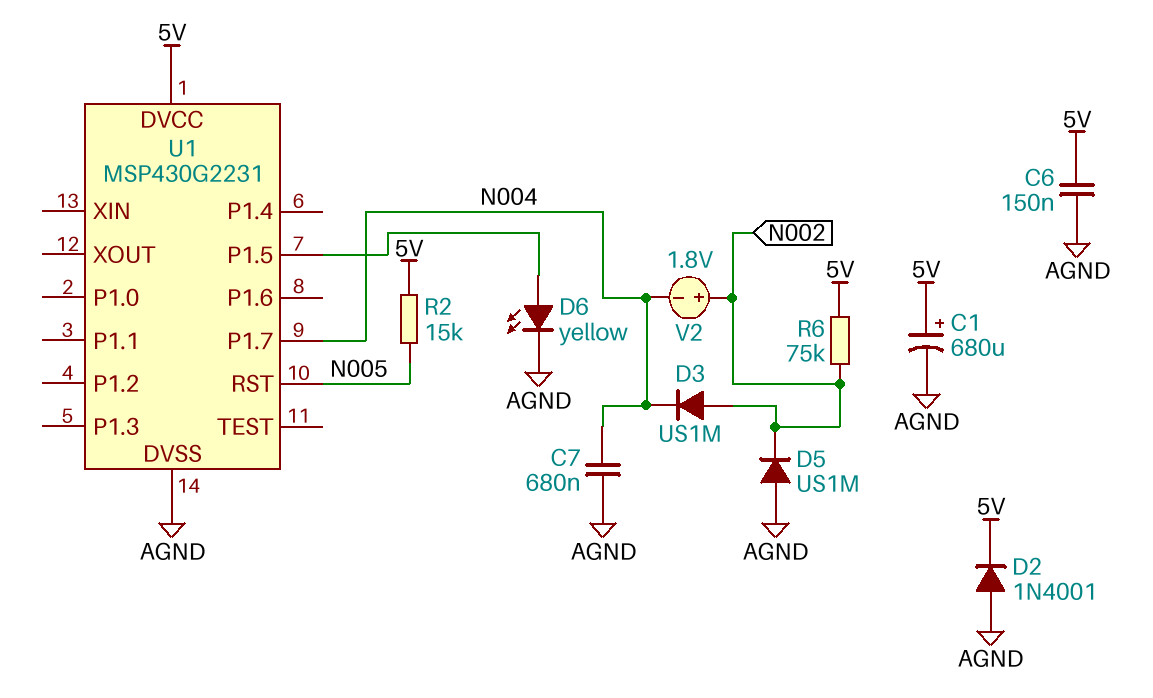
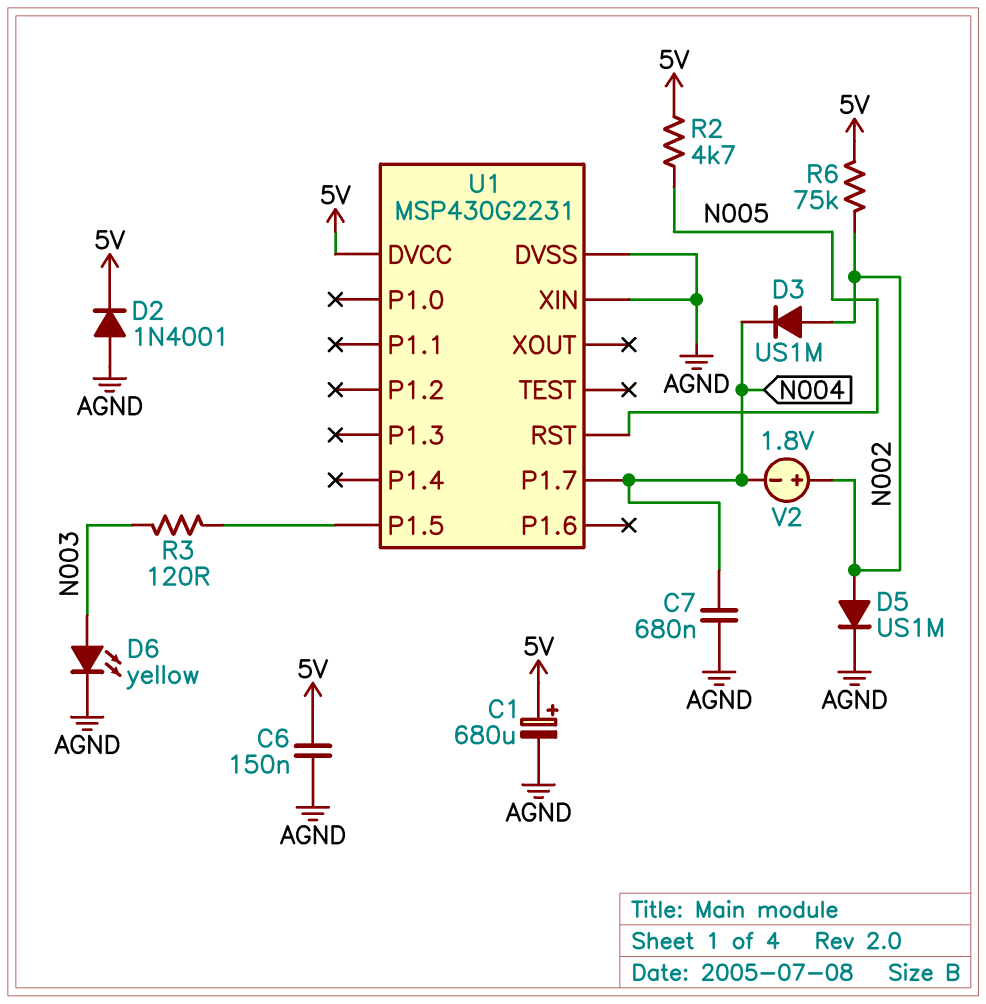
D5: diode US1M (A AGND, K N002) -> diode US1M (A N002, K AGND)
D6: LED yellow (A U1/P1.5, K AGND) -> LED yellow (A N003, K AGND)
R2: 15k (5V, N005) -> 4.7k (5V, N005)
R3: none -> 120 (N003, U1/P1.5)
U1 pin XIN: none -> AGND

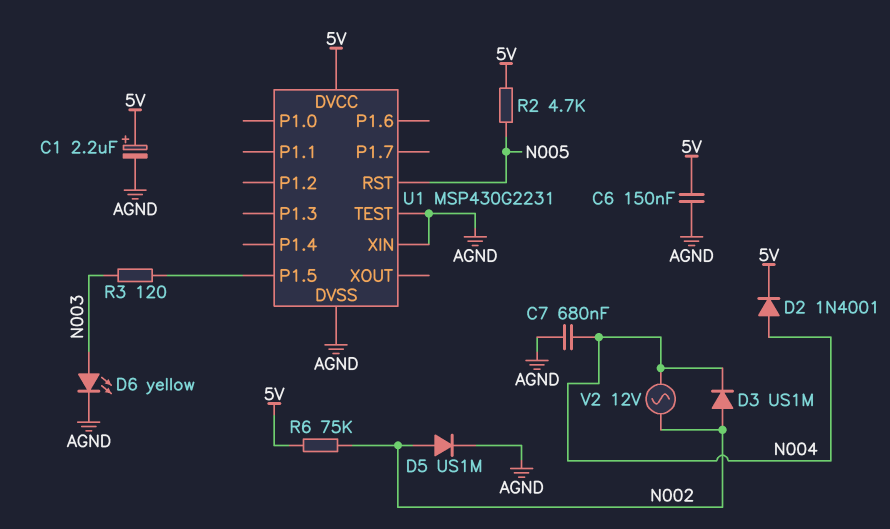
C1: 680uF (plus 5V, minus AGND) -> 2.2uF (plus 5V, minus AGND)
D2: diode 1N4001 (A AGND, K 5V) -> diode 1N4001 (A N004, K 5V)
U1 pin P1.7: N004 -> none
U1 pin TEST: none -> AGND
V2: 1.8V (plus N002, minus N004) -> AC 12V (N002, N004)

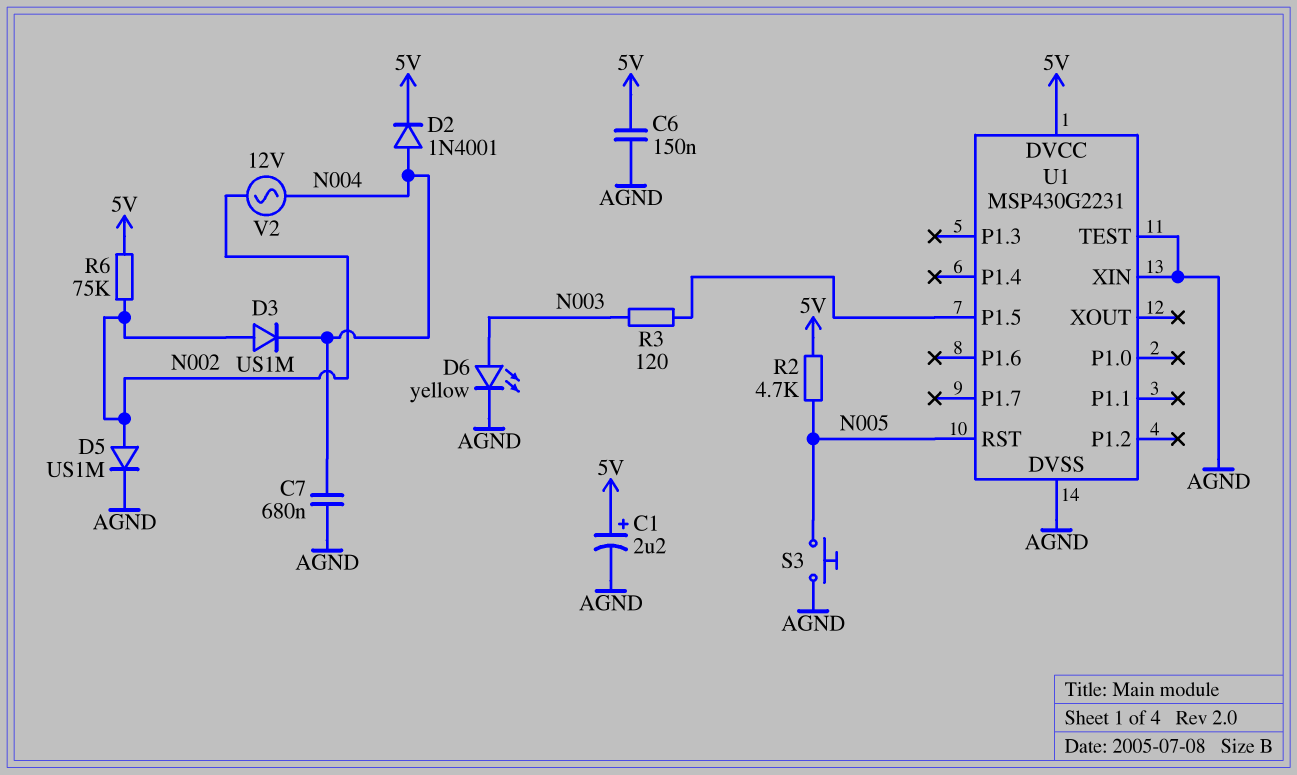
S3: none -> button (AGND, N005)

